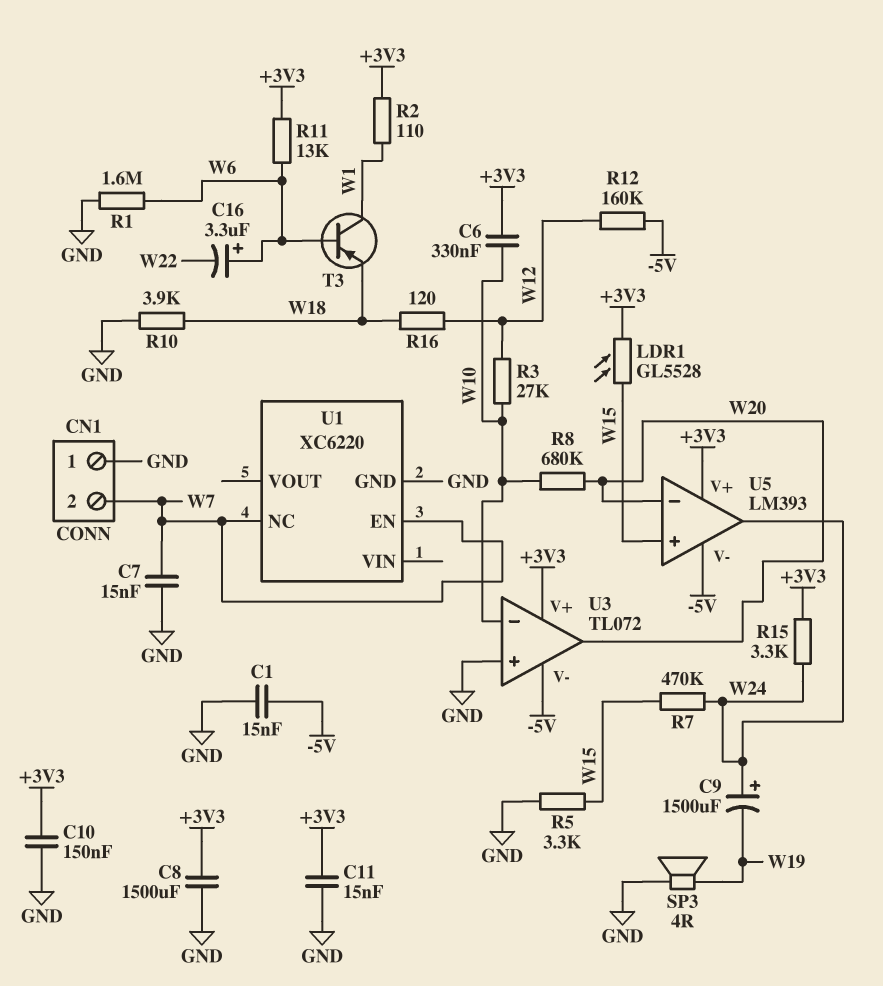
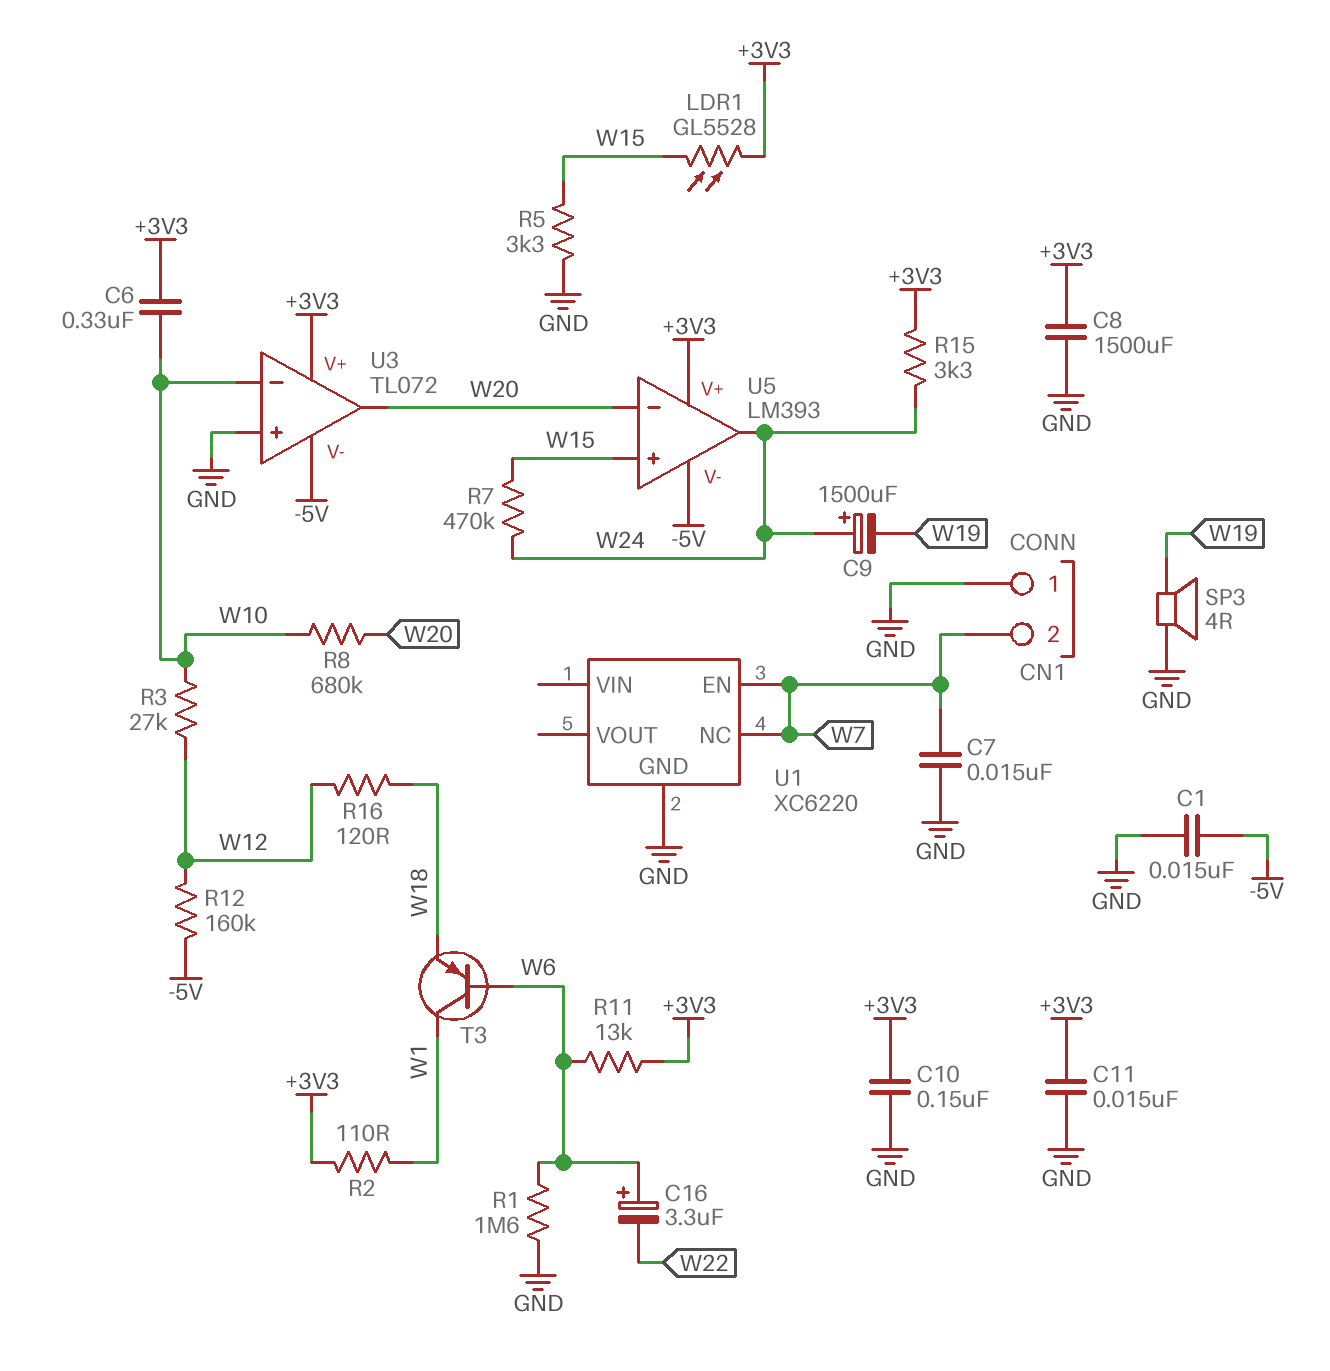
R10: 3.9k (GND, W18) -> none

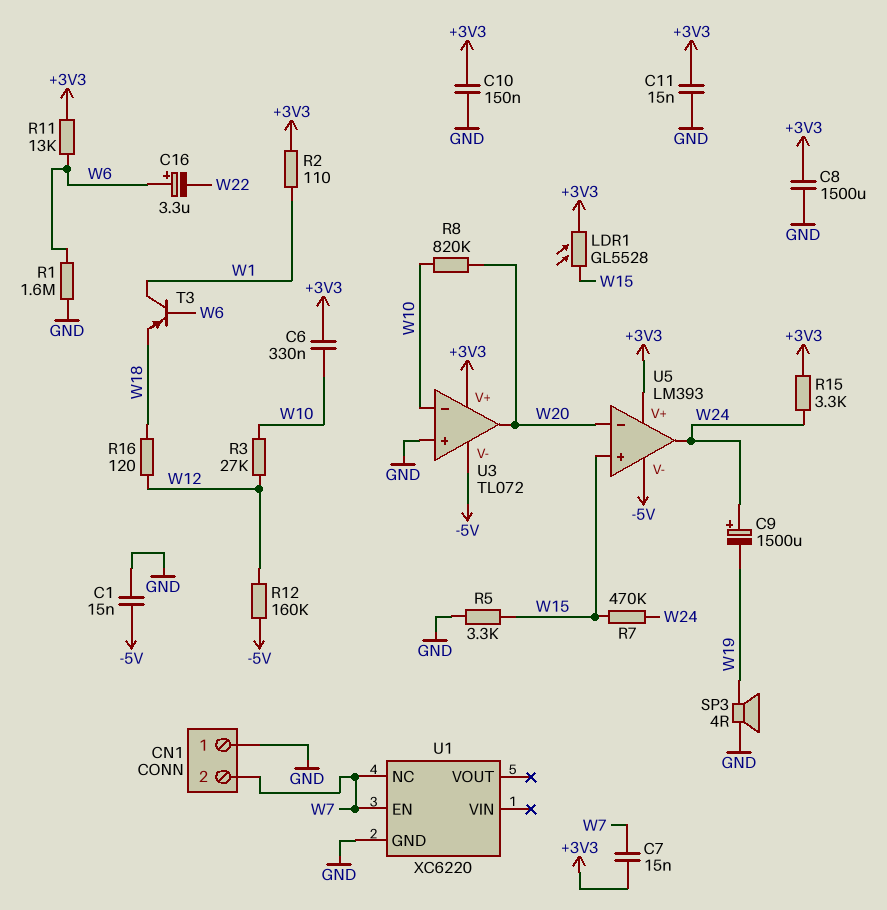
C7: 15nF (GND, W7) -> 15nF (+3V3, W7)
R8: 680k (W10, W20) -> 820k (W10, W20)

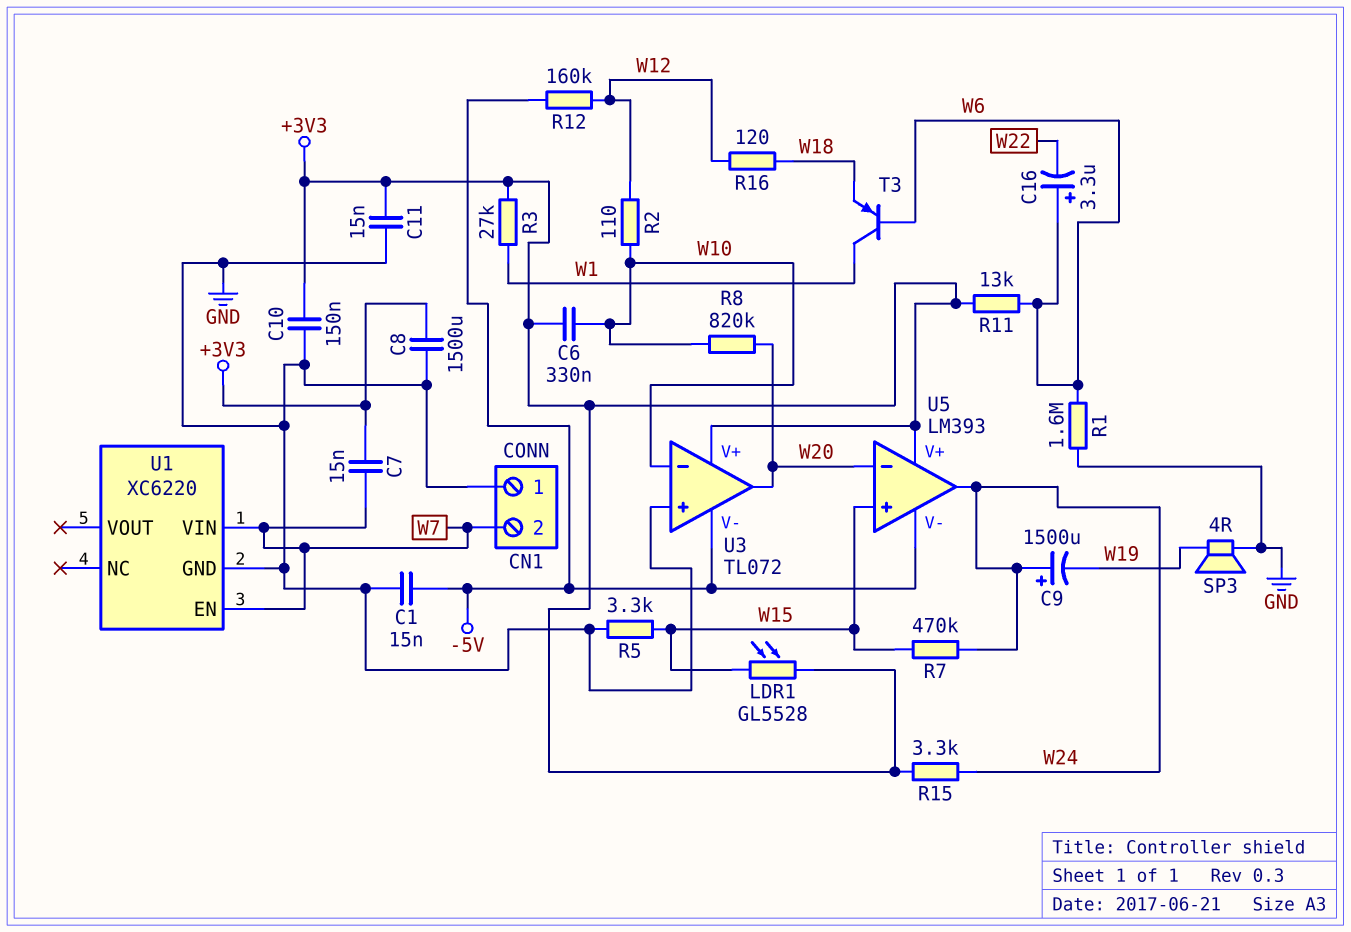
R2: 110 (+3V3, W1) -> 110 (W10, W12)
R3: 27k (W10, W12) -> 27k (+3V3, W1)
U1 pin NC: W7 -> none
U1 pin VIN: none -> W7

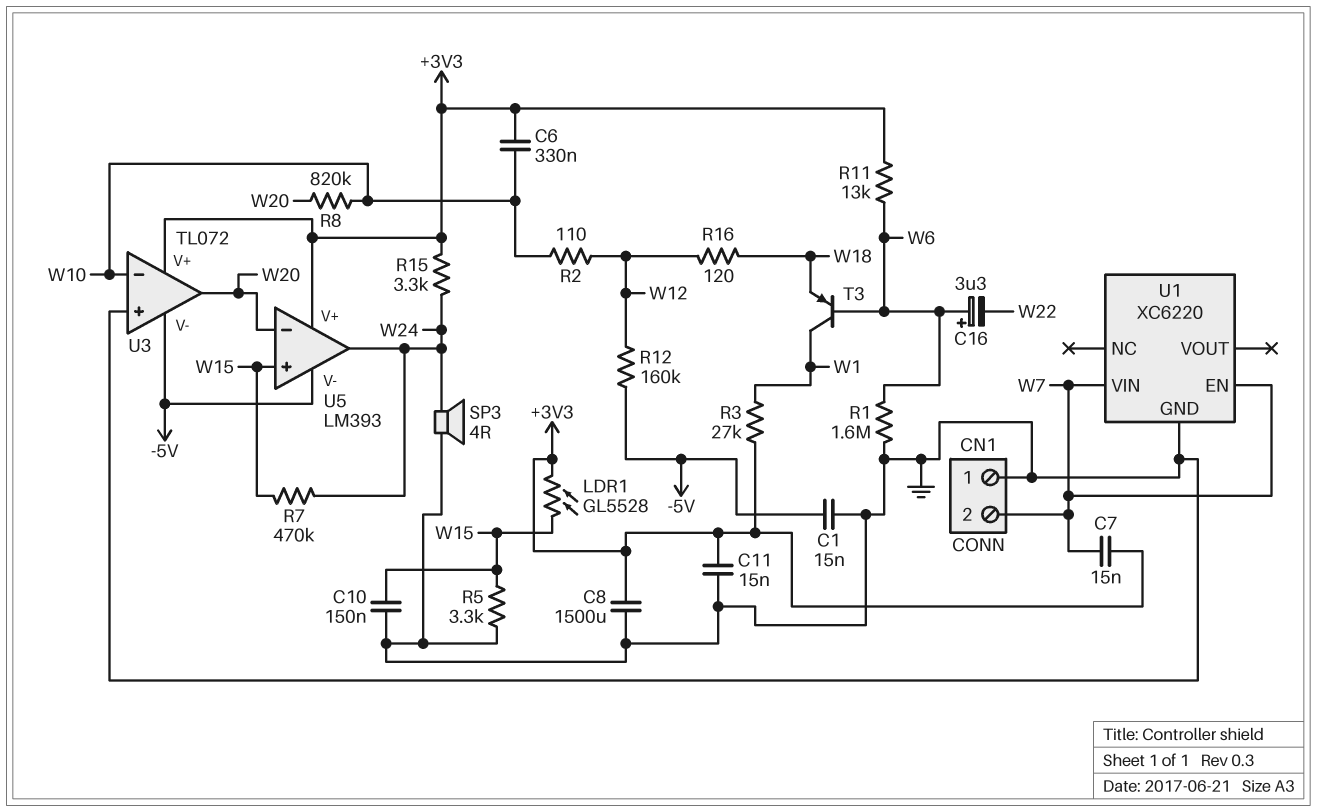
C9: 1500uF (plus W24, minus W19) -> none
C10: 150nF (+3V3, GND) -> 150nF (GND, W15)
SP3: speaker 4R (GND, W19) -> speaker 4R (GND, W24)

